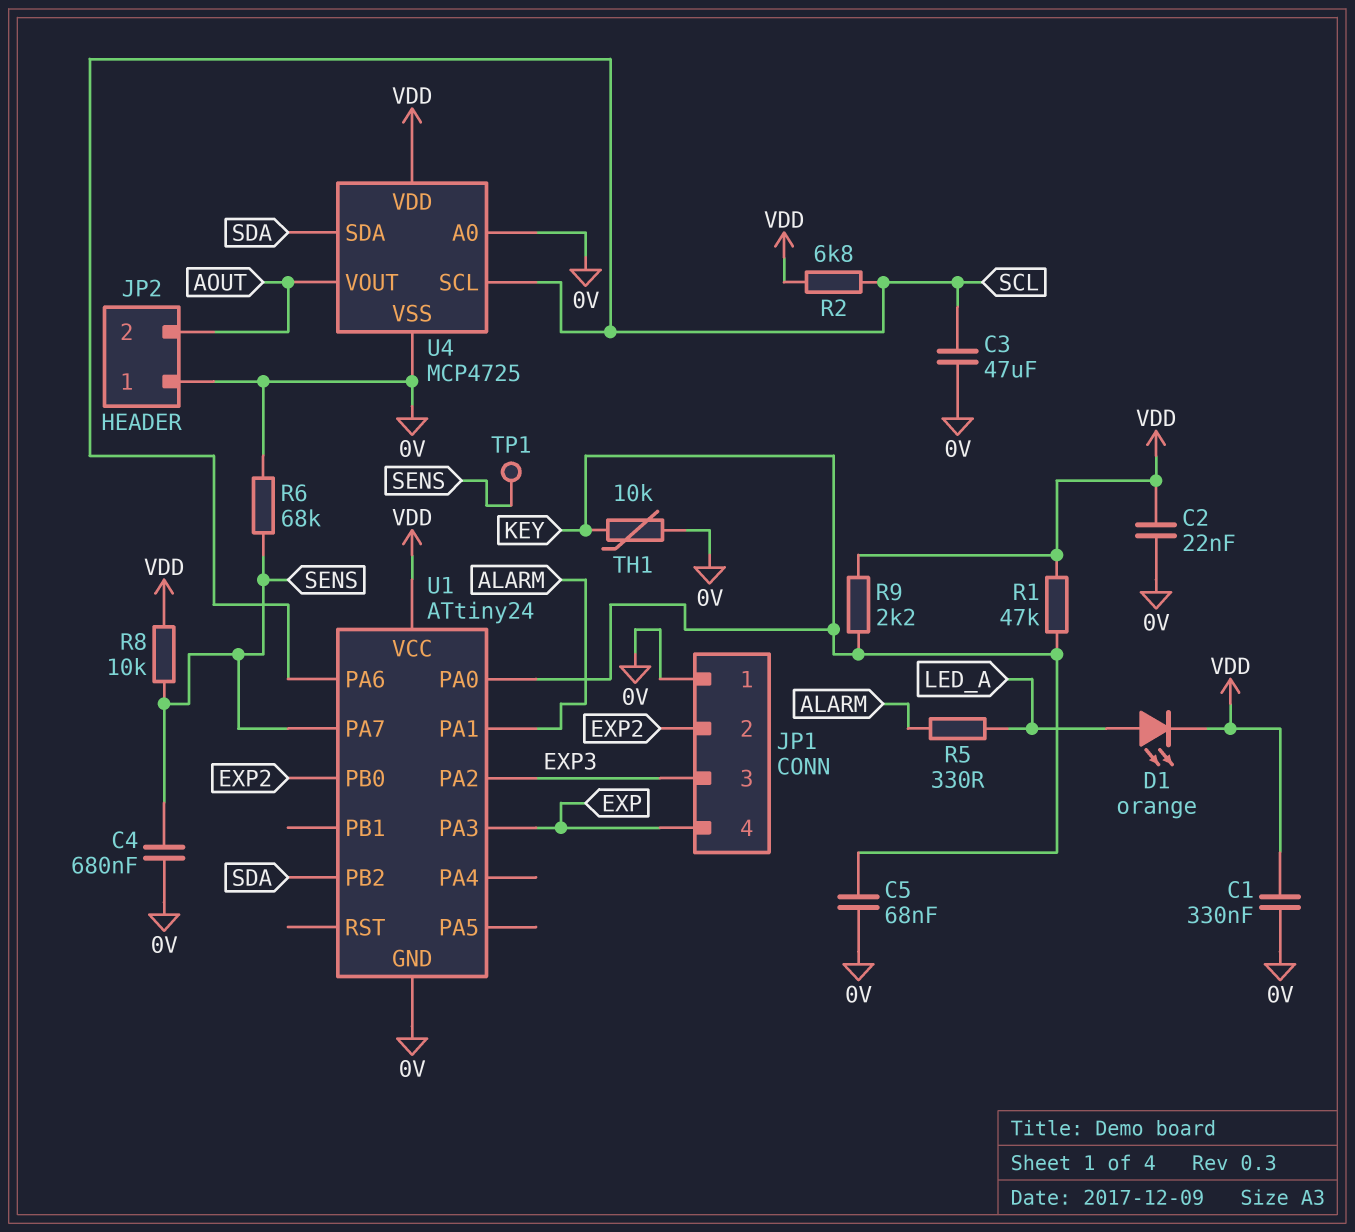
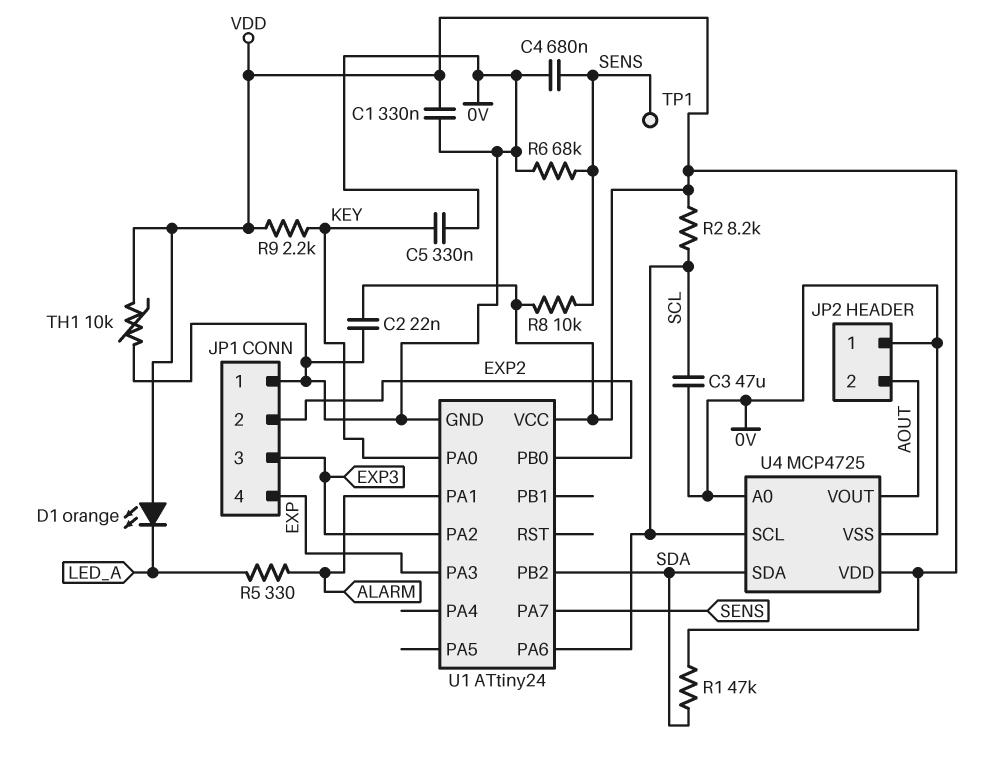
C5: 68nF (0V, KEY) -> 330nF (0V, KEY)
D1: LED orange (A LED_A, K VDD) -> LED orange (A VDD, K LED_A)
R1: 47k (KEY, VDD) -> 47k (SDA, VDD)
R2: 6.8k (SCL, VDD) -> 8.2k (SCL, VDD)
TH1: 10k (0V, KEY) -> 10k (0V, VDD)

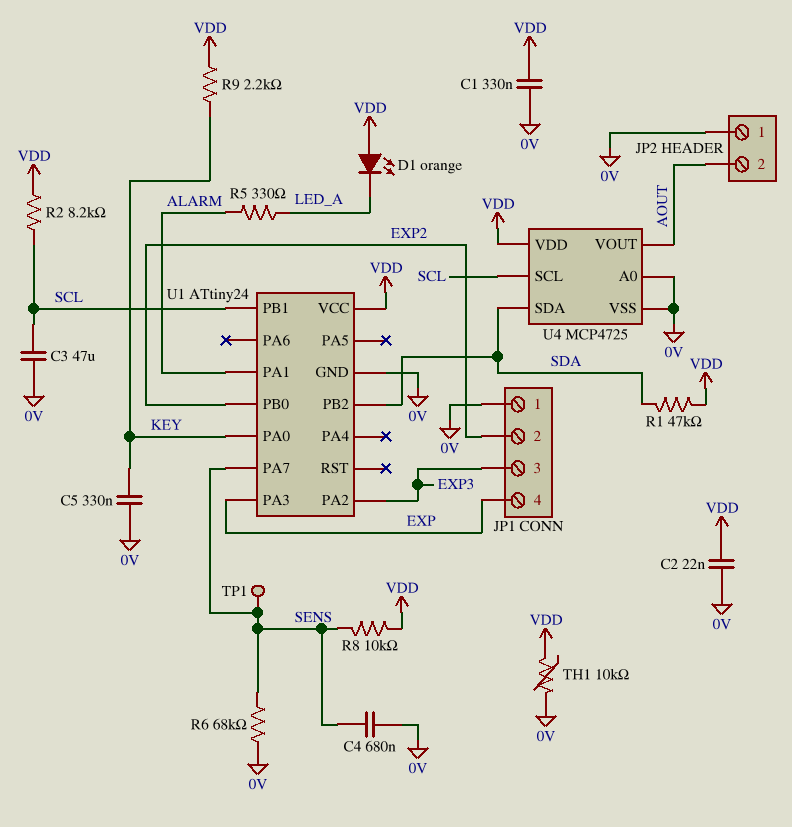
U1 pin PA6: SCL -> none
U1 pin PB1: none -> SCL

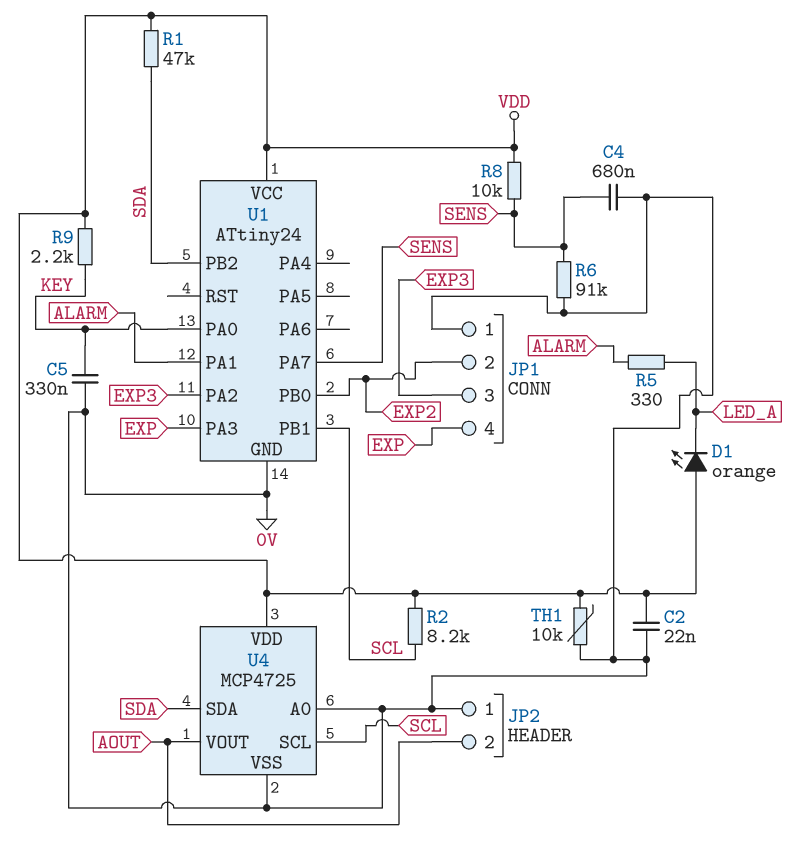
C1: 330nF (0V, VDD) -> none
C3: 47uF (0V, SCL) -> none
R6: 68k (0V, SENS) -> 91k (0V, SENS)
TP1: test point (SENS) -> none

